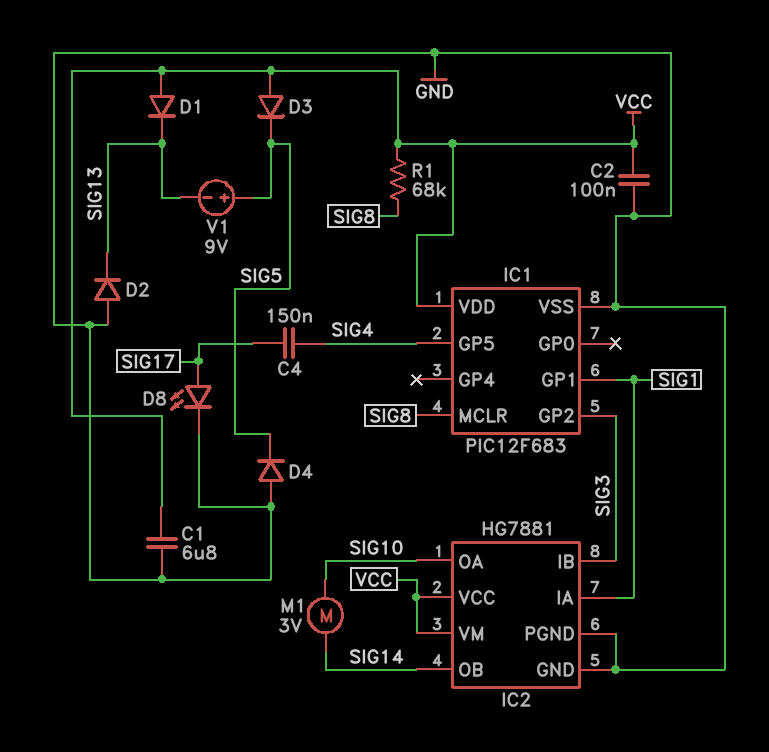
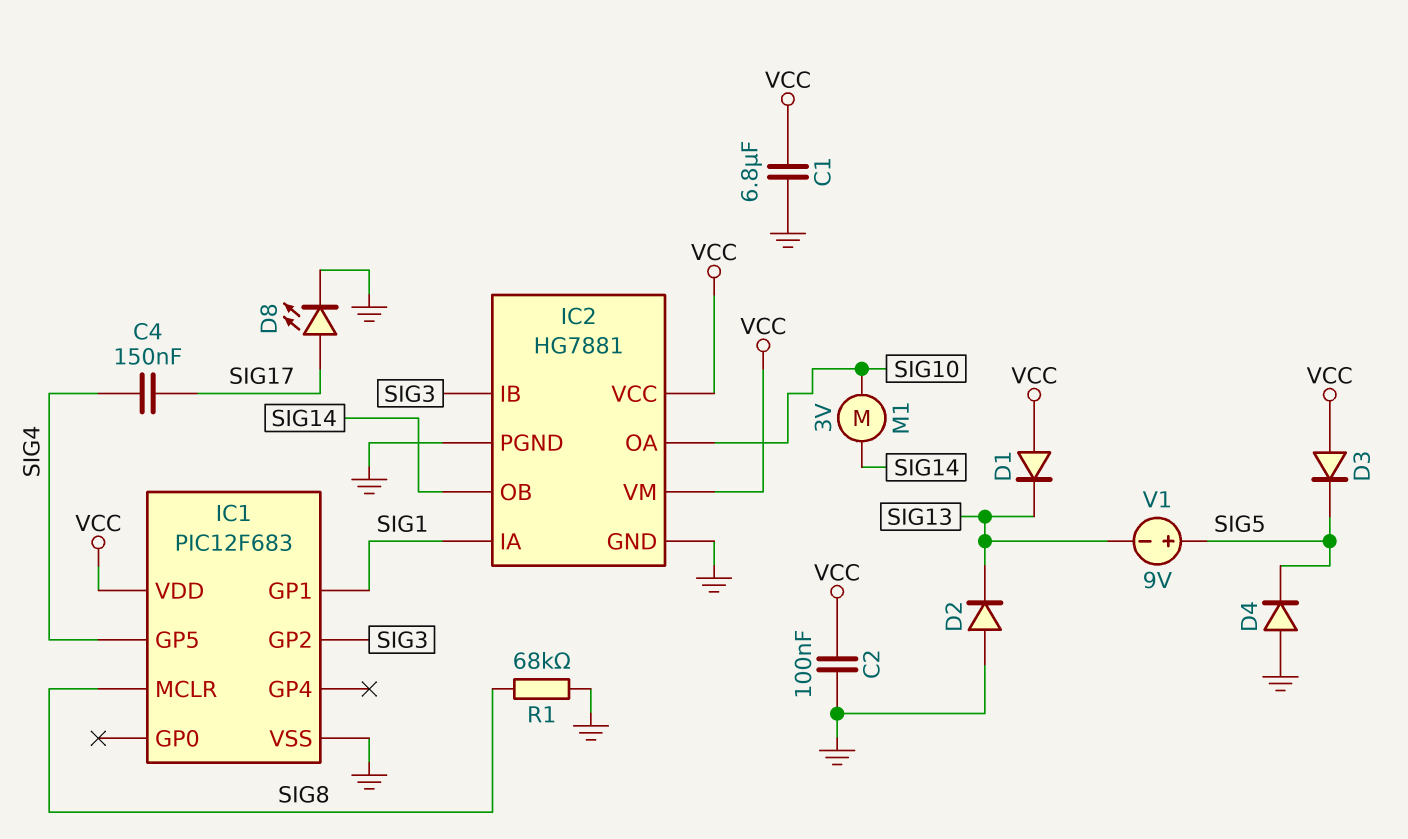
R1: 68k (SIG8, VCC) -> 68k (GND, SIG8)

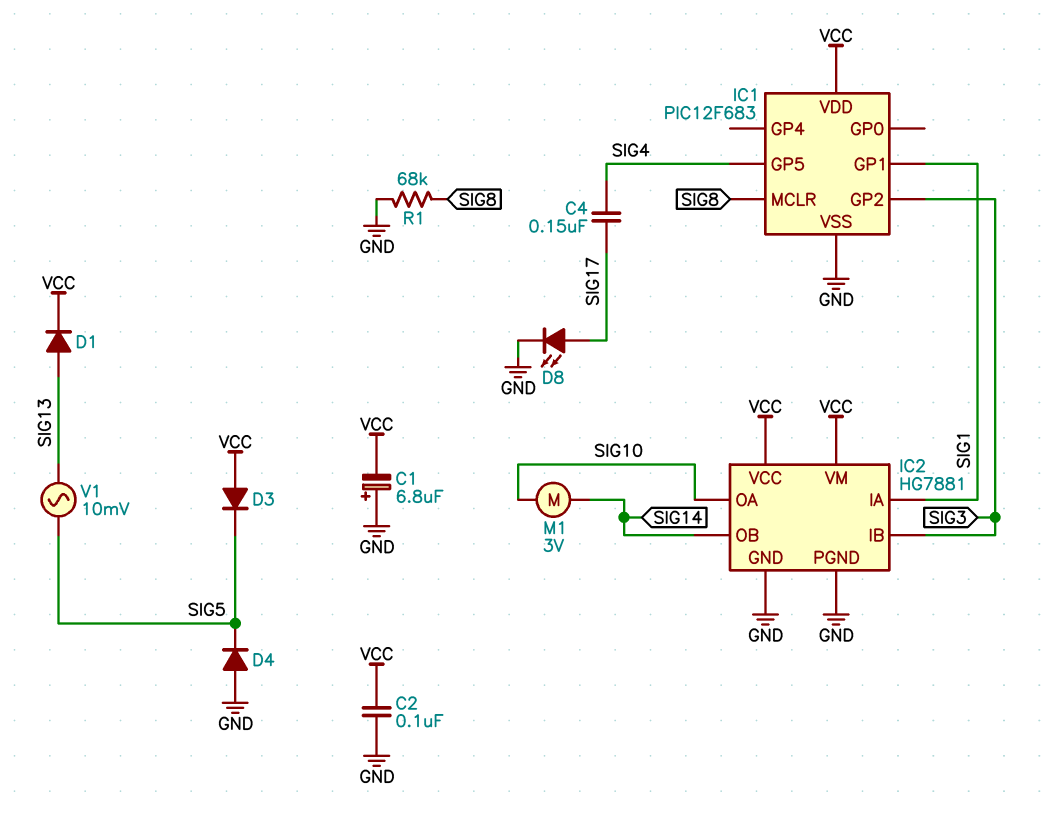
C1: 6.8uF (GND, VCC) -> 6.8uF (plus GND, minus VCC)
D1: diode (A VCC, K SIG13) -> diode (A SIG13, K VCC)
D2: diode (A GND, K SIG13) -> none
V1: 9V (plus SIG5, minus SIG13) -> AC 10mV (SIG5, SIG13)

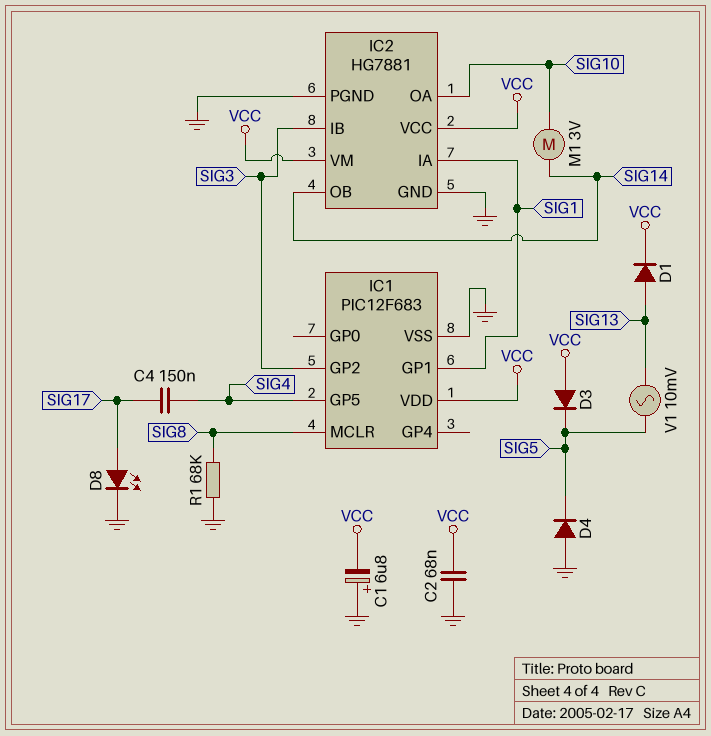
C2: 100nF (GND, VCC) -> 68nF (GND, VCC)

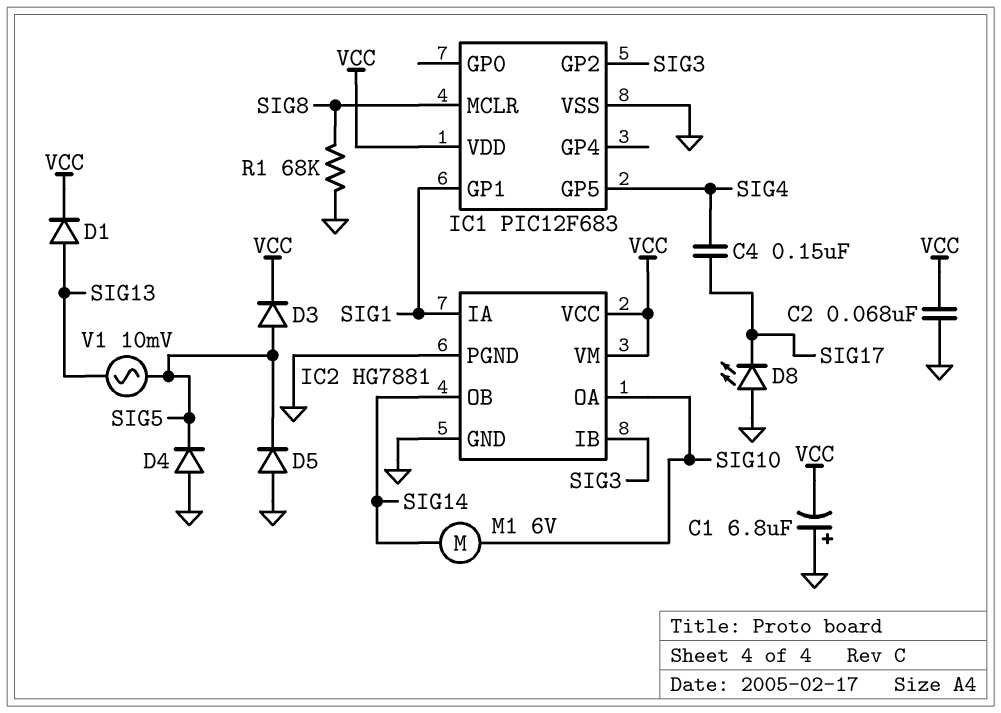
D3: diode (A VCC, K SIG5) -> diode (A SIG5, K VCC)
D5: none -> diode (A GND, K SIG5)
D8: LED (A SIG17, K GND) -> LED (A GND, K SIG17)
M1: motor 3V (SIG10, SIG14) -> motor 6V (SIG10, SIG14)

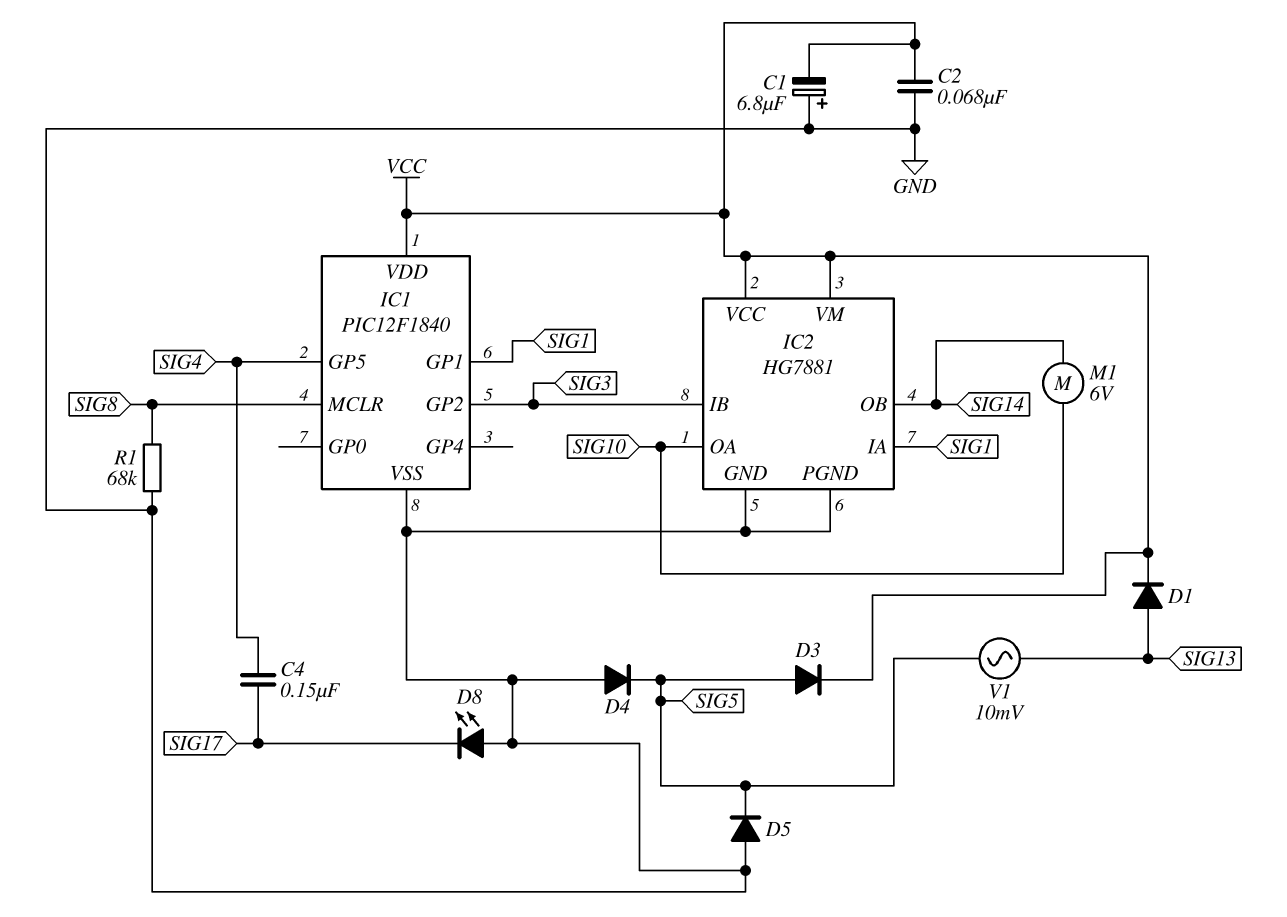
IC1: PIC12F683 -> PIC12F1840

